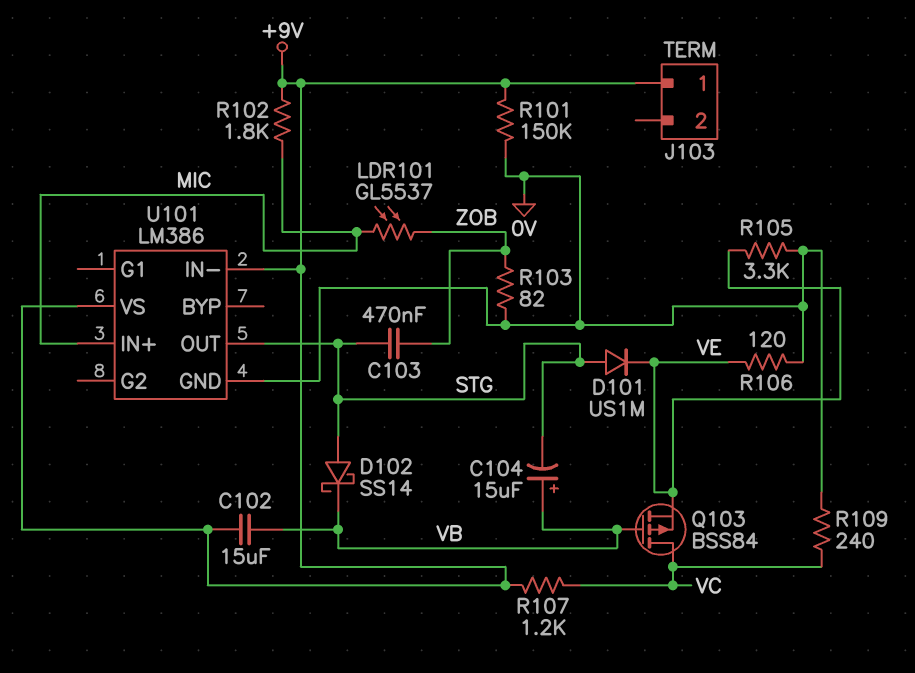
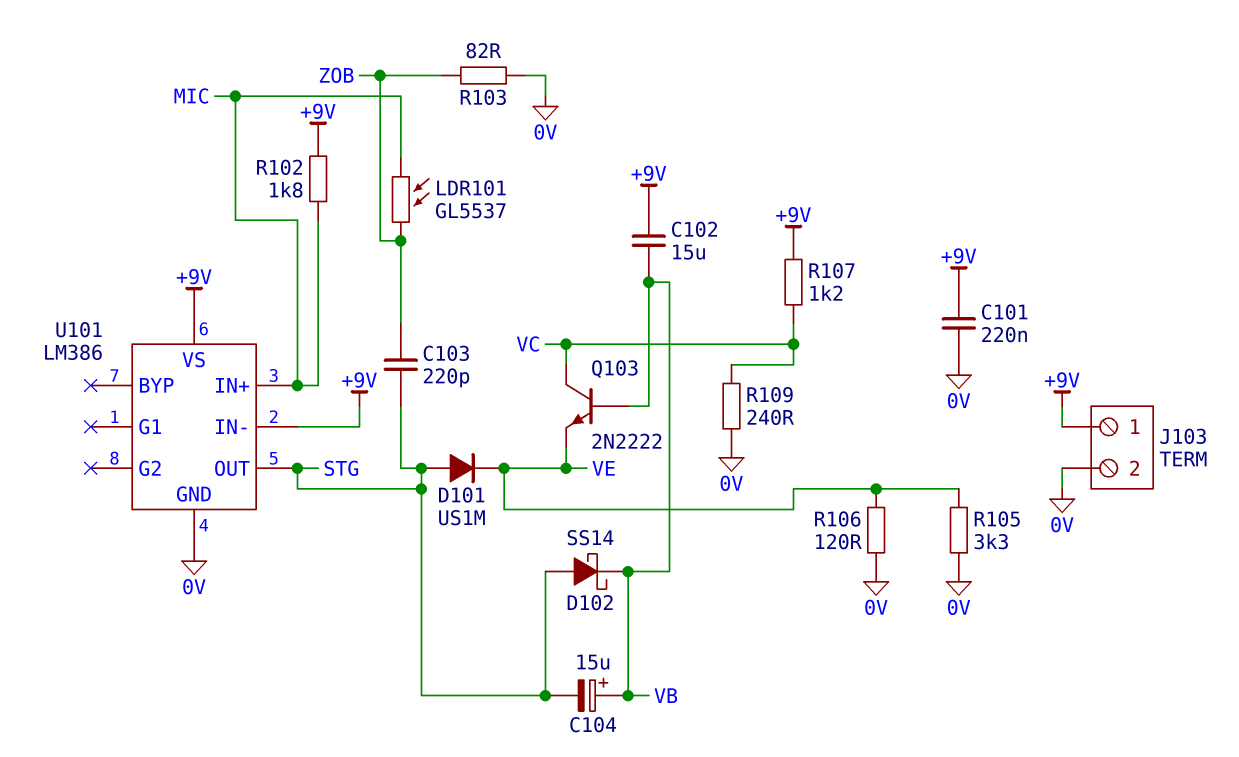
C101: none -> 220nF (+9V, 0V)
C103: 470nF (STG, ZOB) -> 220pF (STG, ZOB)
J103 pin 2: none -> 0V
Q103: PMOS BSS84 (G VB, D VC, S VE) -> NPN 2N2222 (B VB, C VC, E VE)
R101: 150k (+9V, 0V) -> none

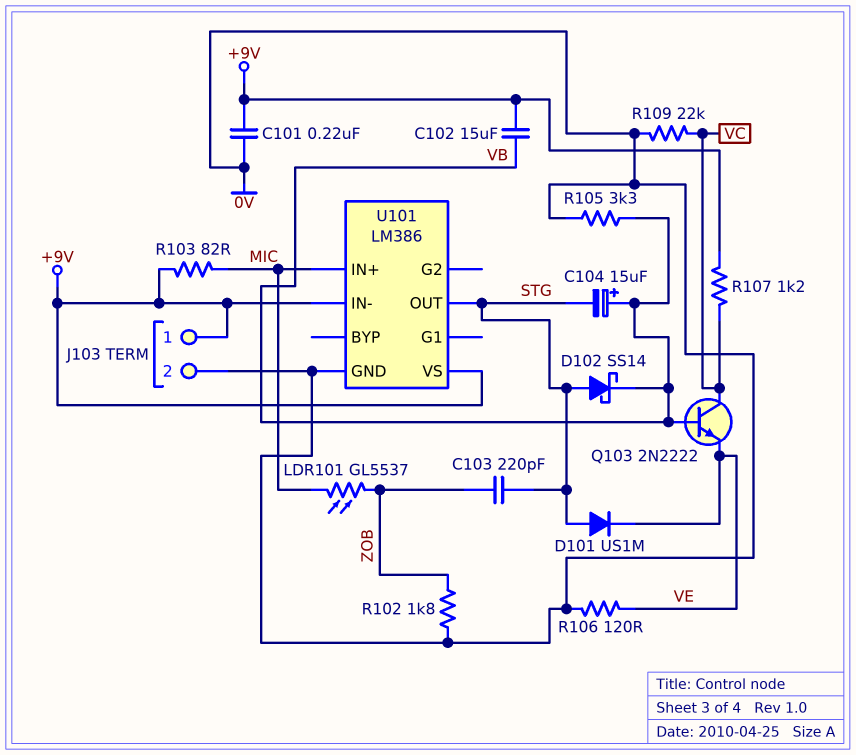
R102: 1.8k (+9V, MIC) -> 1.8k (0V, ZOB)
R103: 82 (0V, ZOB) -> 82 (+9V, MIC)
R105: 3.3k (0V, VE) -> 3.3k (0V, VB)
R109: 240 (0V, VC) -> 22k (0V, VC)

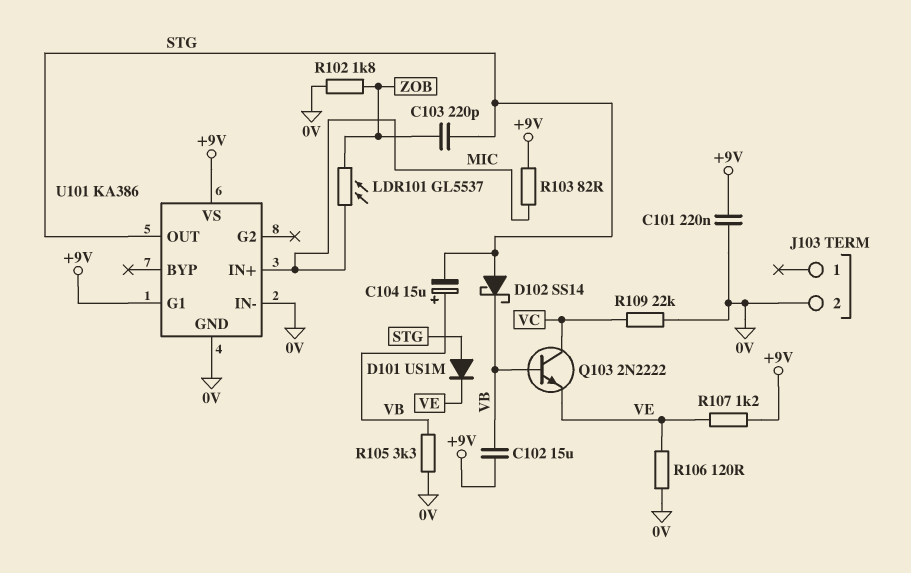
J103 pin 1: +9V -> none
R107: 1.2k (+9V, VC) -> 1.2k (+9V, VE)
U101: LM386 -> KA386
U101 pin G1: none -> +9V
U101 pin IN-: +9V -> 0V

